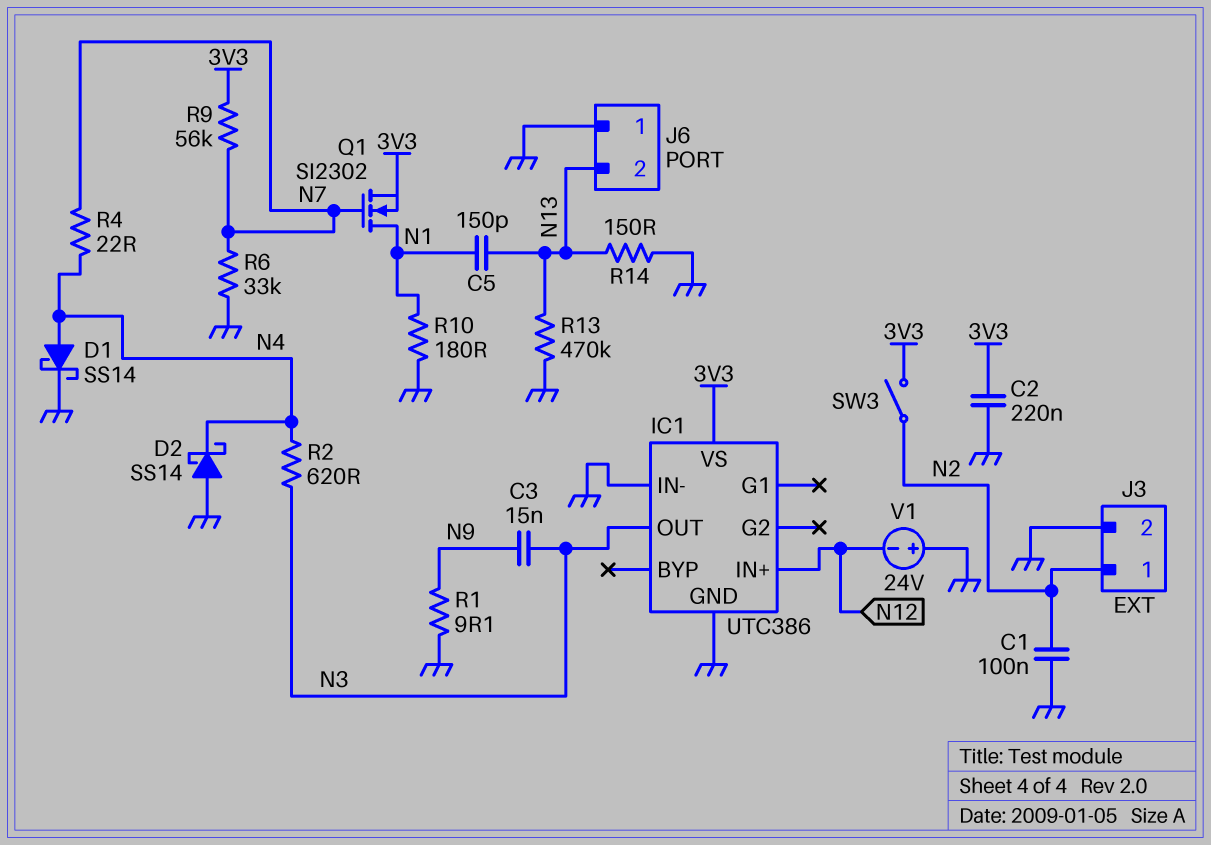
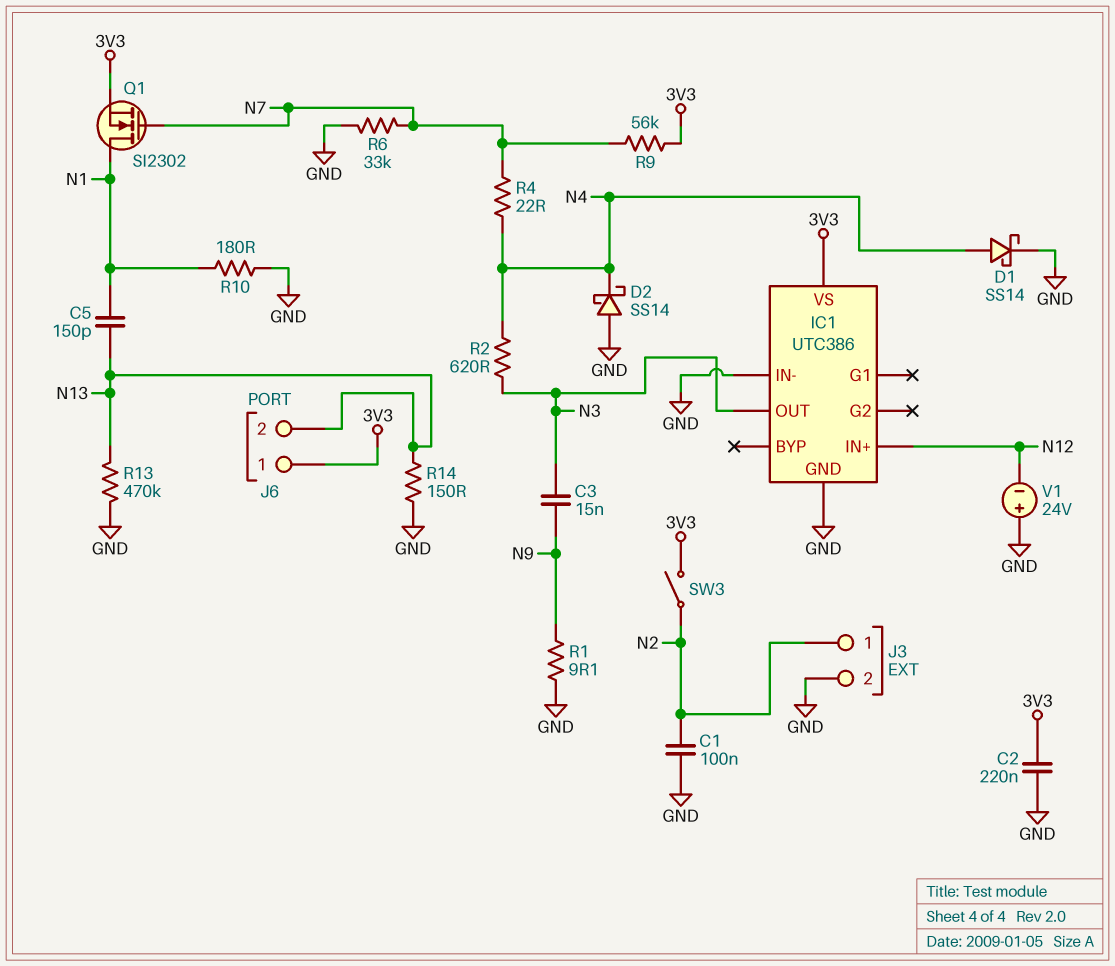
J6 pin 1: GND -> 3V3

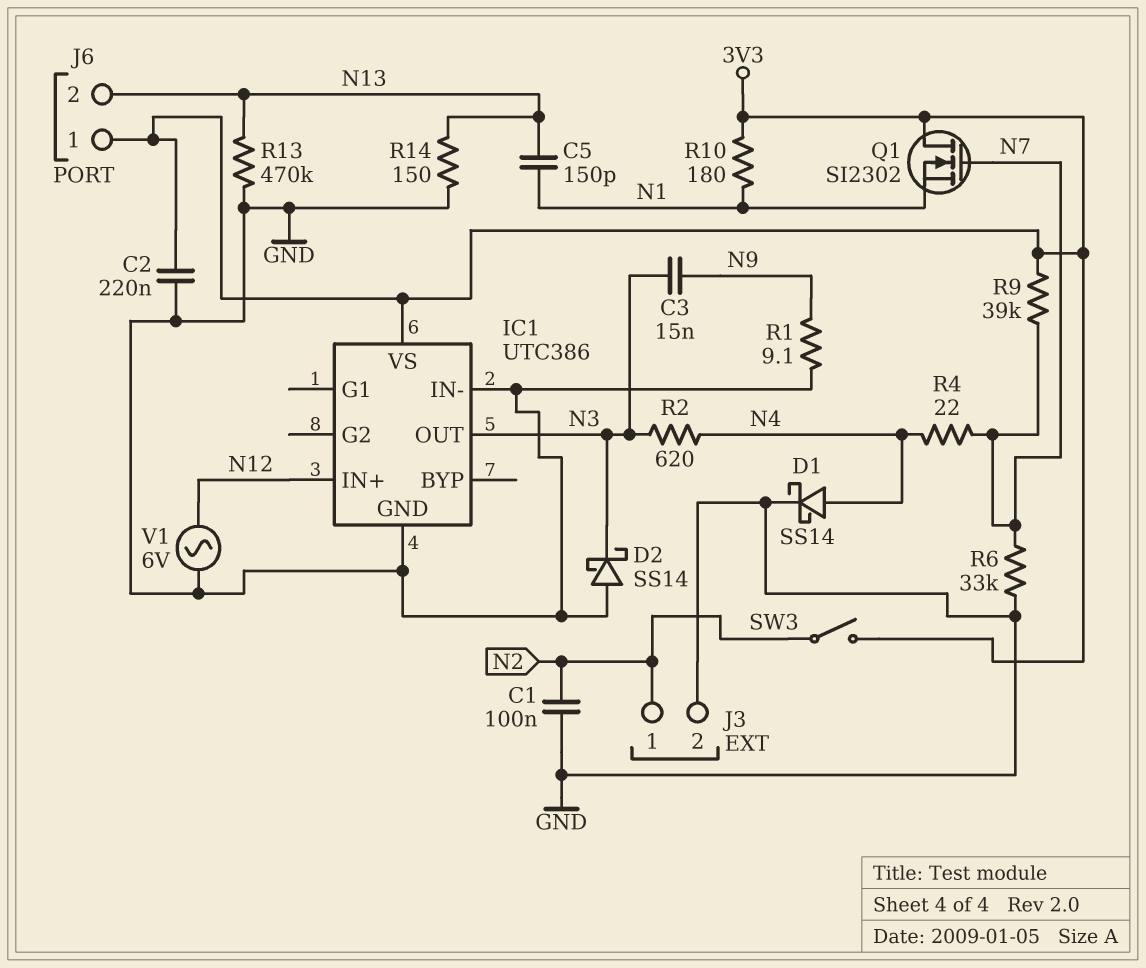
D2: schottky SS14 (A GND, K N4) -> schottky SS14 (A GND, K N3)
Q1: NMOS SI2302 (G N7, D N1, S 3V3) -> NMOS SI2302 (G N7, D 3V3, S N1)
R9: 56k (3V3, N7) -> 39k (3V3, N7)
R10: 180 (GND, N1) -> 180 (3V3, N1)
V1: 24V (plus GND, minus N12) -> AC 6V (GND, N12)

